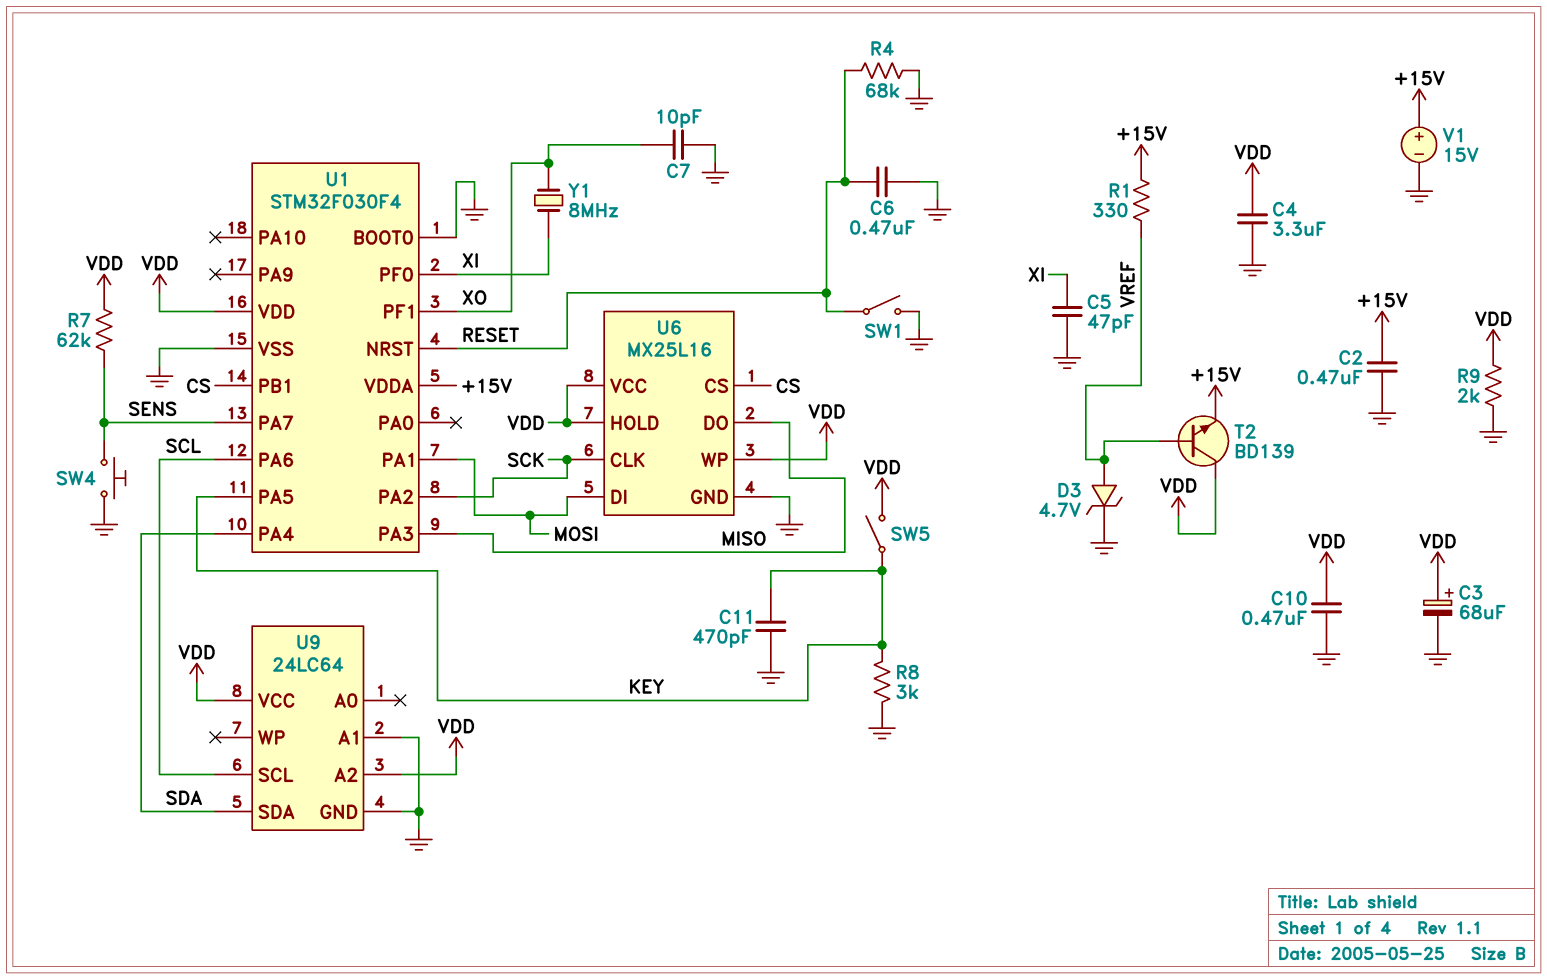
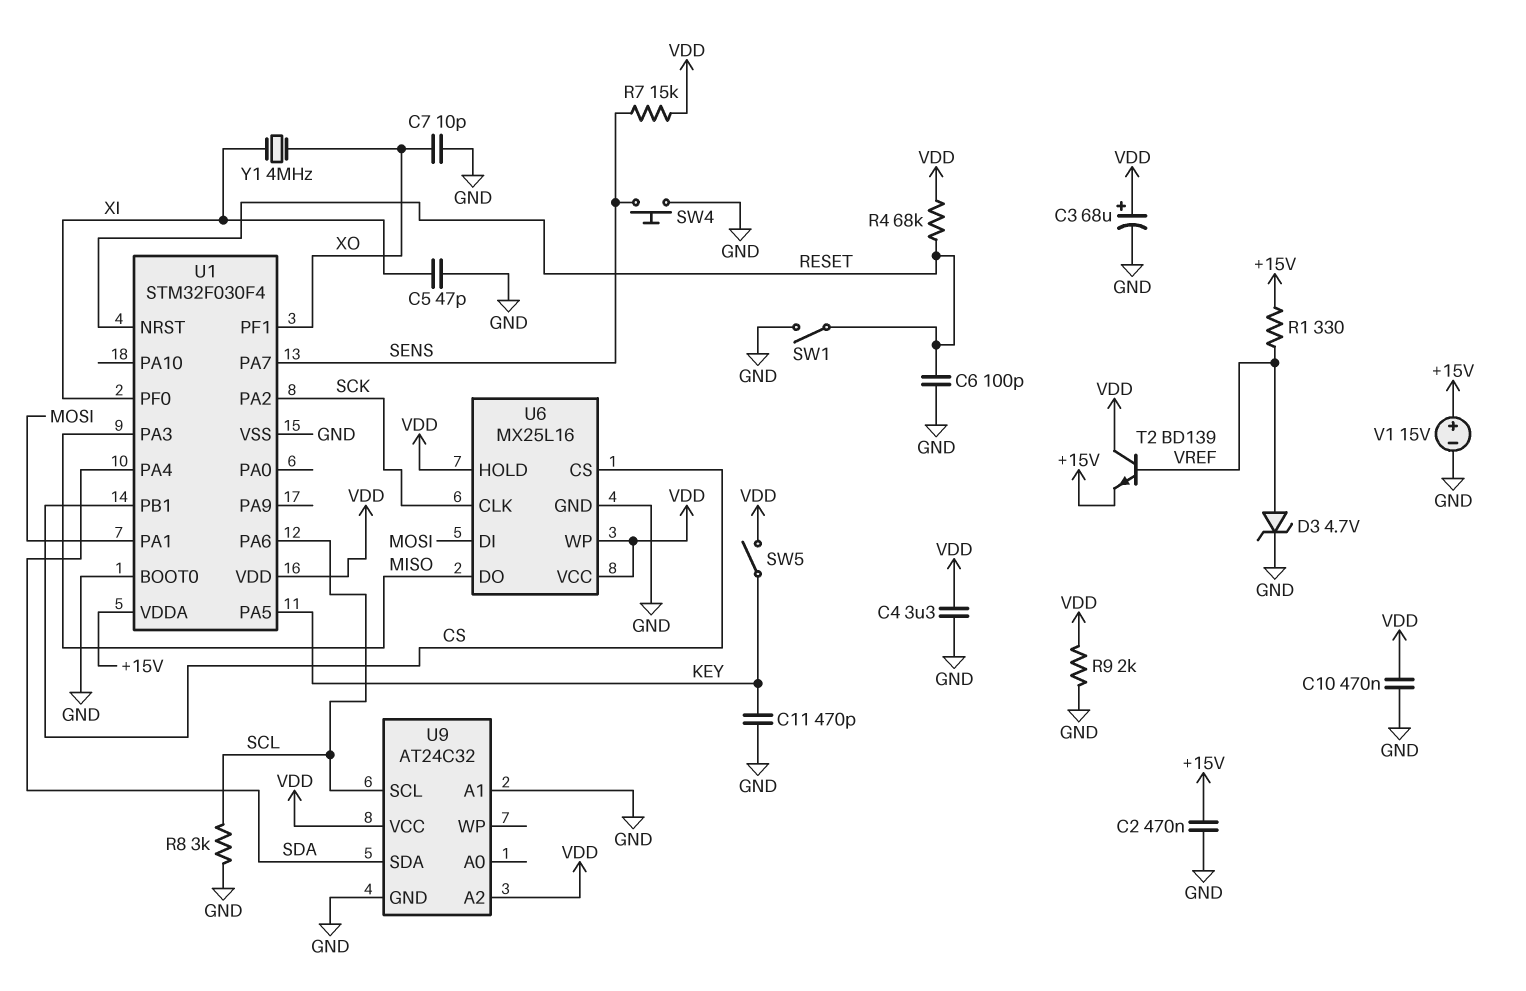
C6: 470nF (GND, RESET) -> 100pF (GND, RESET)
R4: 68k (GND, RESET) -> 68k (RESET, VDD)
R7: 62k (SENS, VDD) -> 15k (SENS, VDD)
R8: 3k (GND, KEY) -> 3k (GND, SCL)
U9: 24LC64 -> AT24C32
Y1: 8MHz (XI, XO) -> 4MHz (XI, XO)

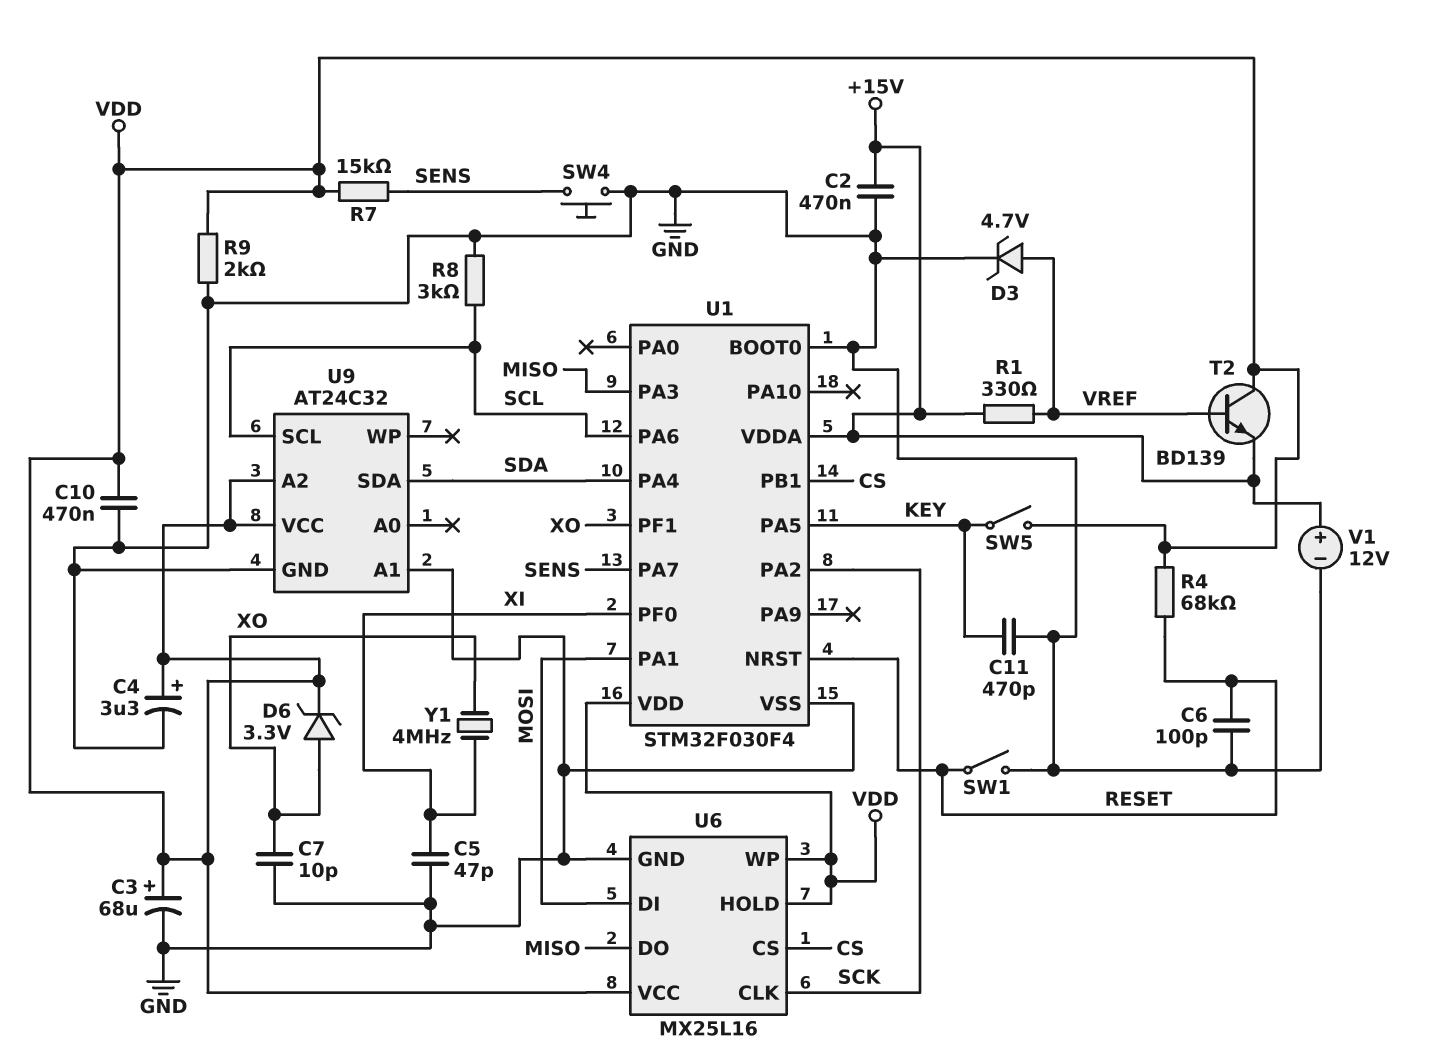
C4: 3.3uF (GND, VDD) -> 3.3uF (plus VDD, minus GND)
D6: none -> zener 3.3V (A XO, K VDD)
V1: 15V (plus +15V, minus GND) -> 12V (plus +15V, minus GND)

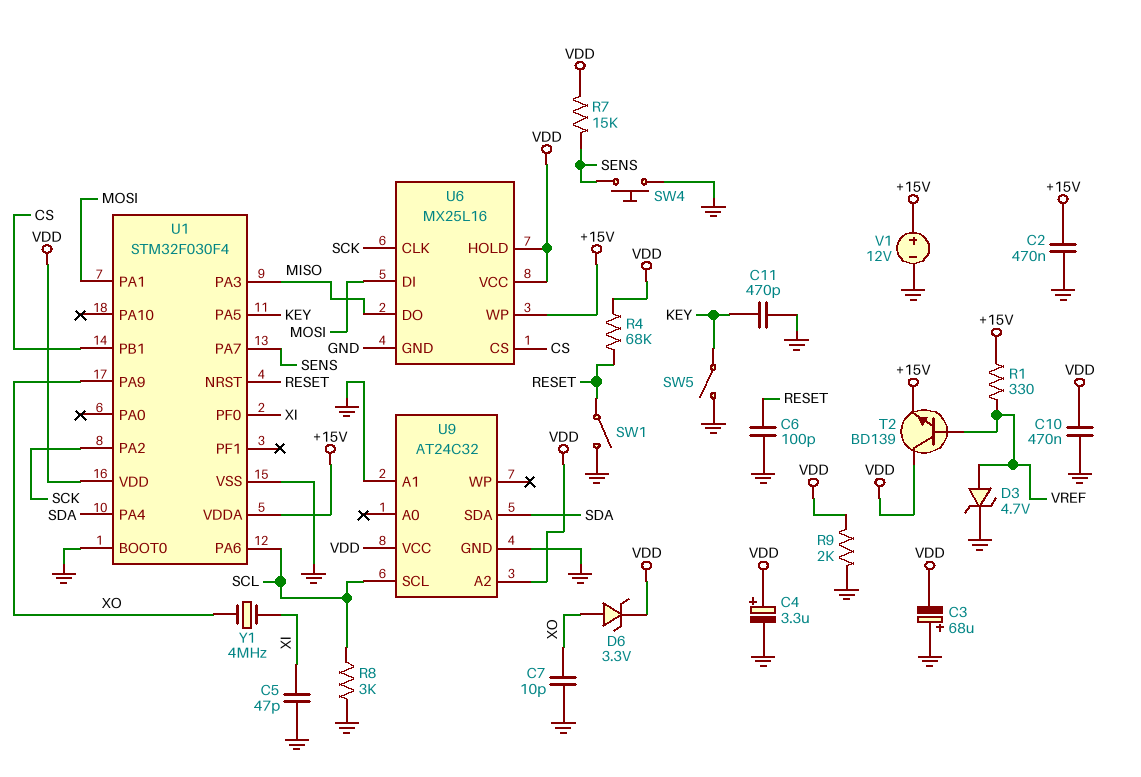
C3: 68uF (plus VDD, minus GND) -> 68uF (plus GND, minus VDD)
SW5: switch (KEY, VDD) -> switch (GND, KEY)
U1 pin PA9: none -> XO
U1 pin PF1: XO -> none
U6 pin WP: VDD -> +15V

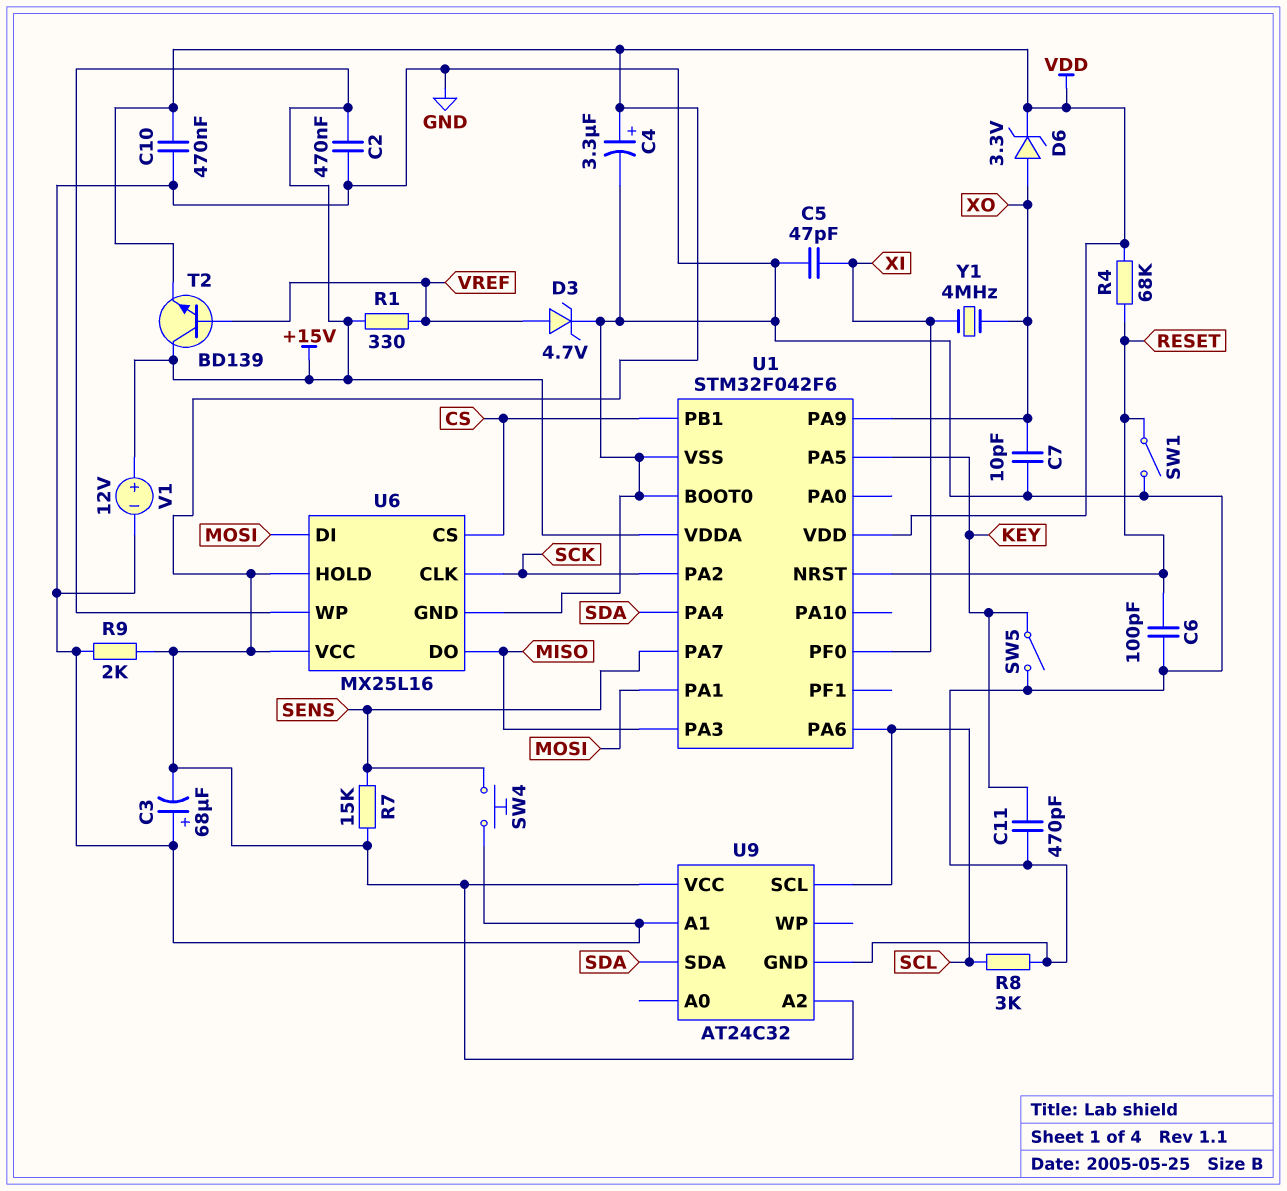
T2: NPN BD139 (B VREF, C VDD, E +15V) -> NPN BD139 (B VREF, C +15V, E VDD)
U1: STM32F030F4 -> STM32F042F6

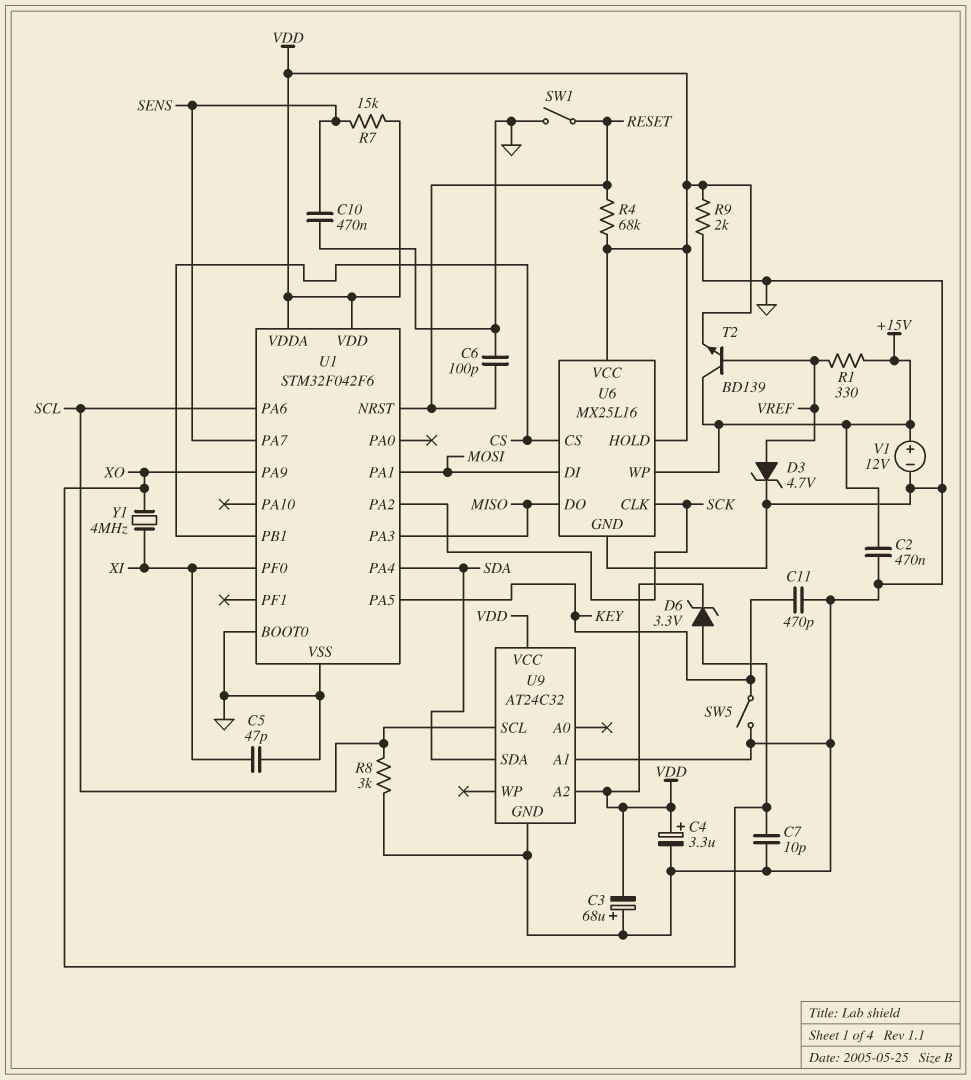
C10: 470nF (GND, VDD) -> 470nF (GND, SENS)
SW4: button (GND, SENS) -> none
U1 pin VDDA: +15V -> VDD

